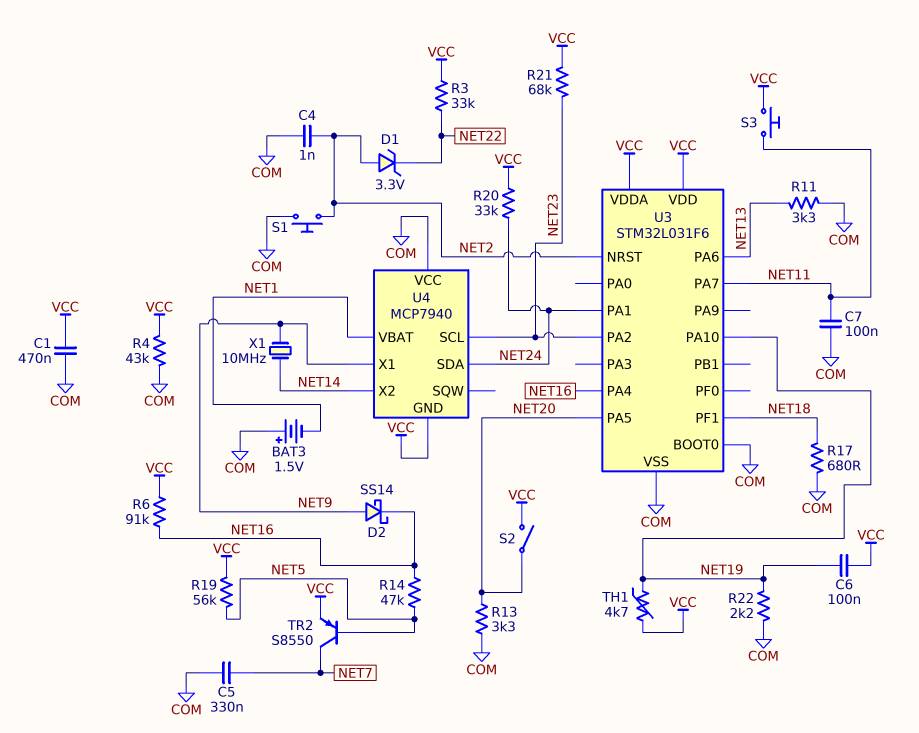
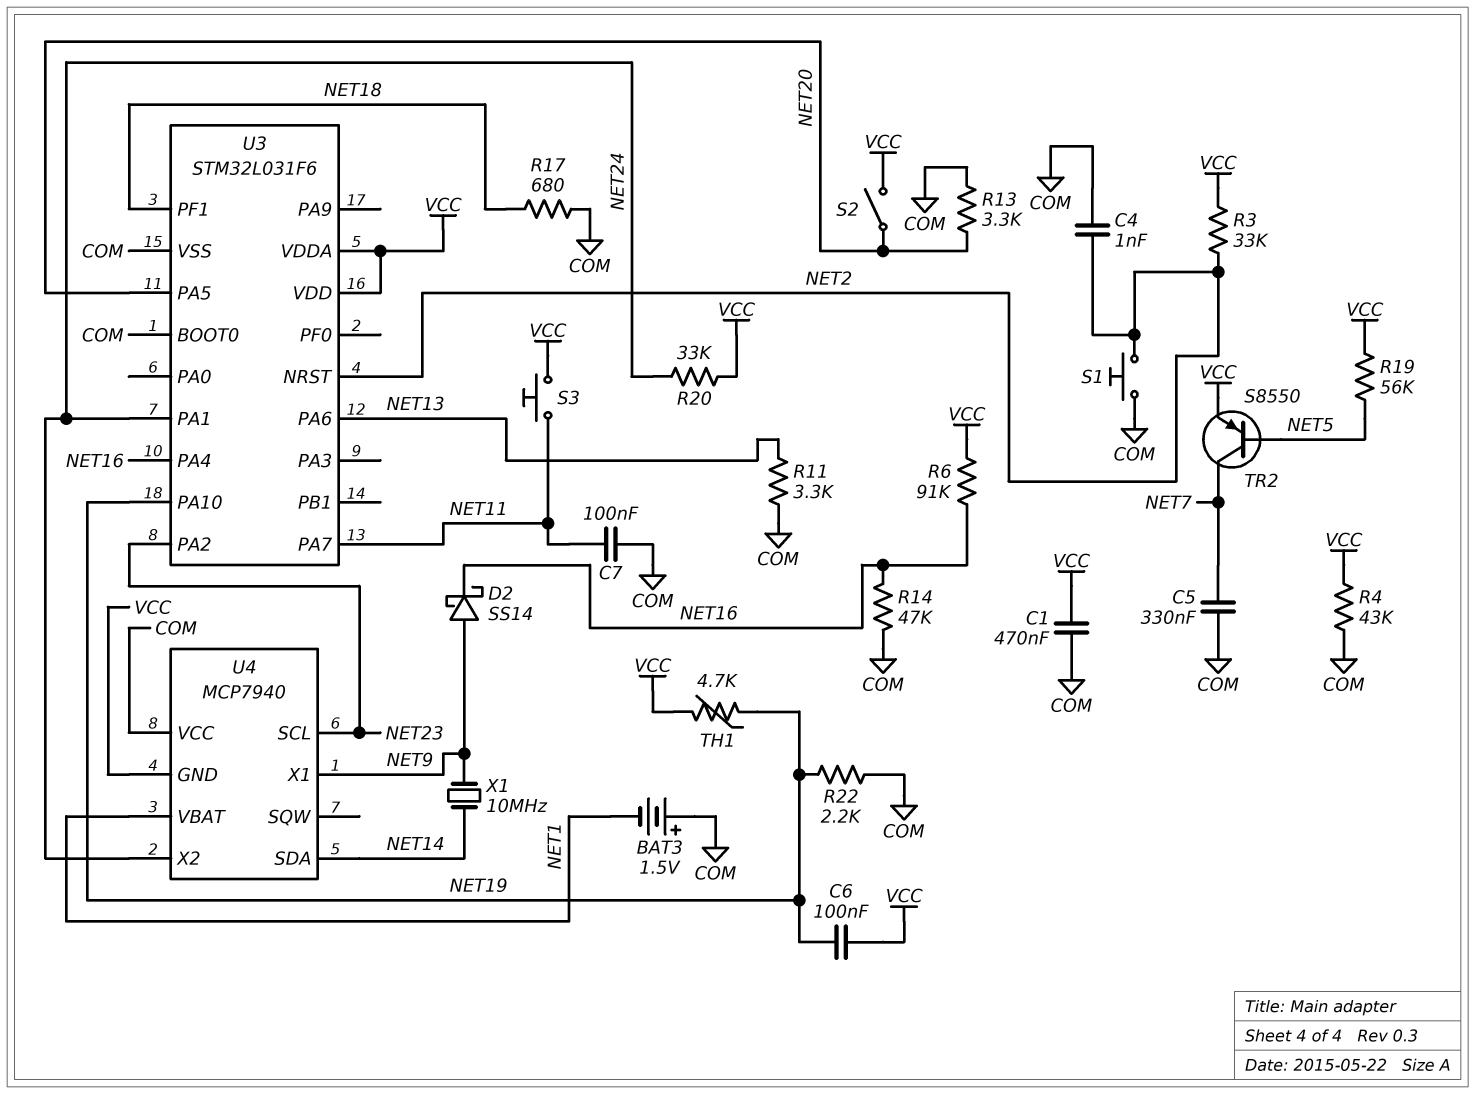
D1: zener 3.3V (A NET2, K NET22) -> none
R3: 33k (NET22, VCC) -> 33k (NET2, VCC)
R14: 47k (NET5, NET16) -> 47k (COM, NET16)
R21: 68k (NET23, VCC) -> none
U4 pin SDA: NET24 -> NET14
U4 pin X2: NET14 -> NET24

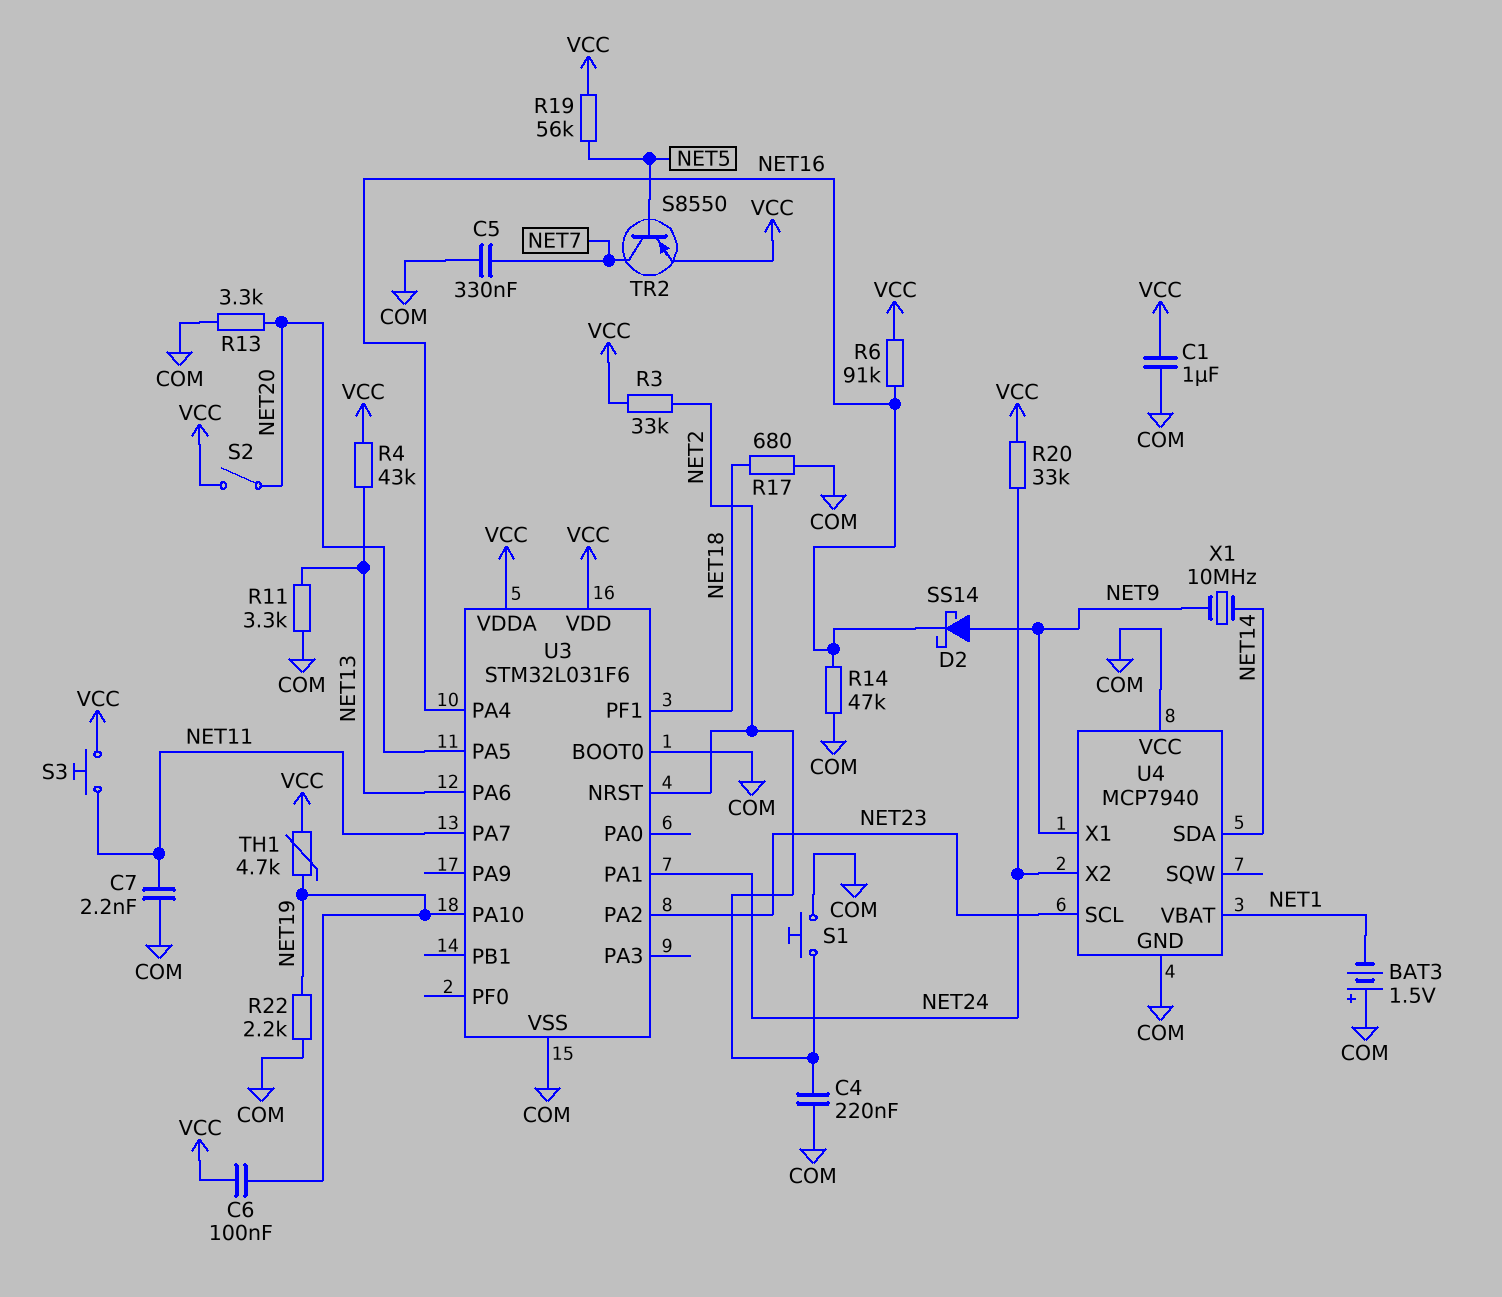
C1: 470nF (COM, VCC) -> 1uF (COM, VCC)
C4: 1nF (COM, NET2) -> 220nF (COM, NET2)
C7: 100nF (COM, NET11) -> 2.2nF (COM, NET11)
R4: 43k (COM, VCC) -> 43k (NET13, VCC)
U4 pin GND: VCC -> COM

